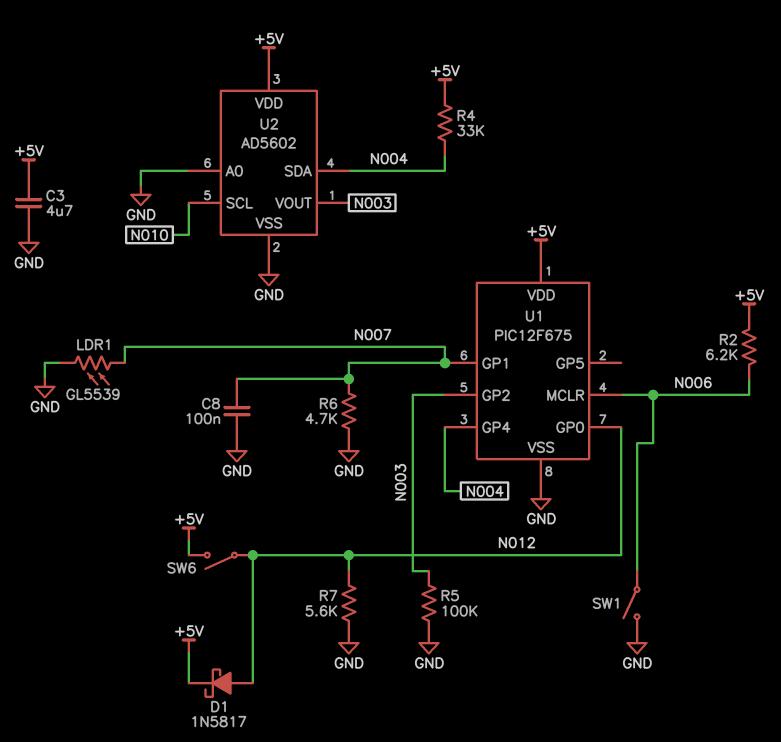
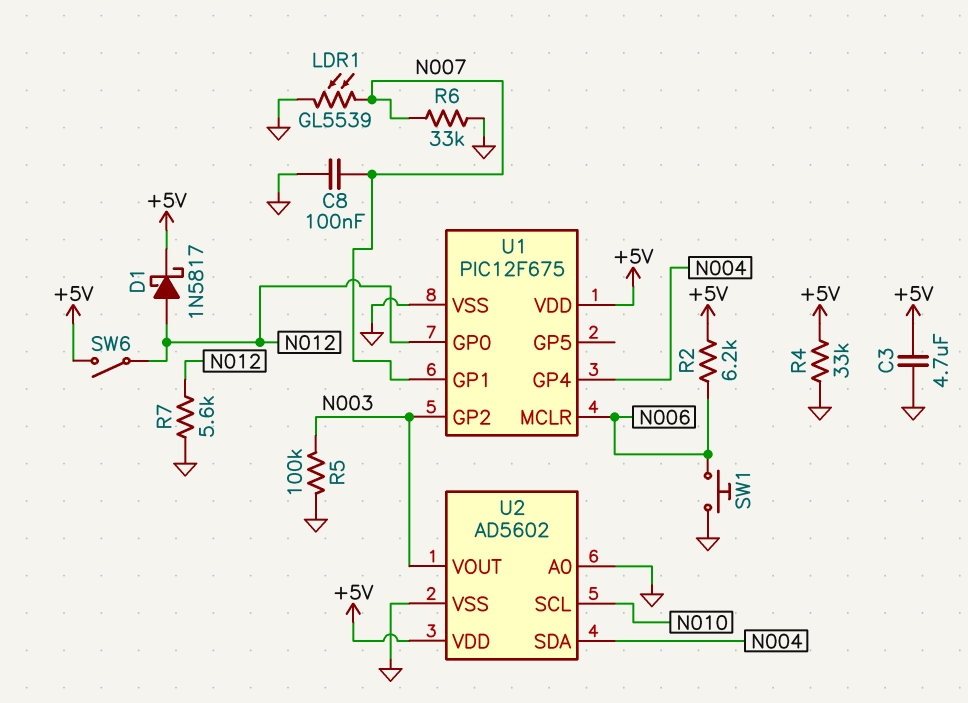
R4: 33k (+5V, N004) -> 33k (+5V, GND)
R6: 4.7k (GND, N007) -> 33k (GND, N007)
SW1: switch (GND, N006) -> button (GND, N006)

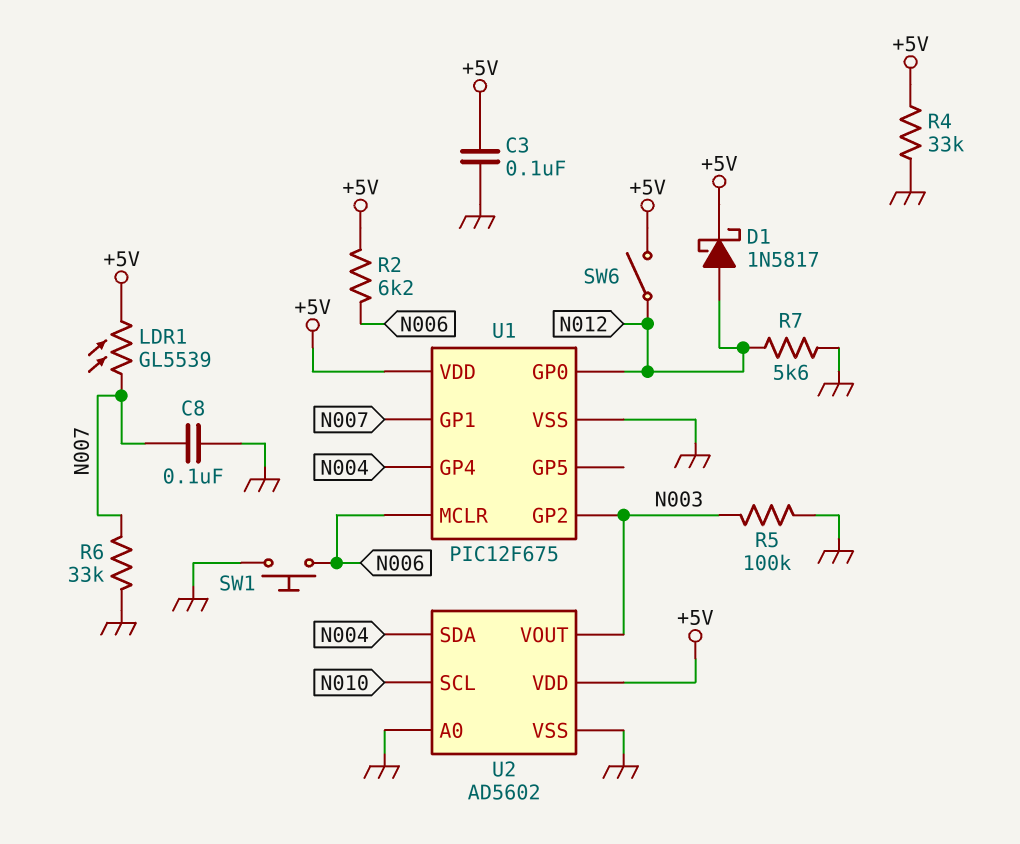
C3: 4.7uF (+5V, GND) -> 100nF (+5V, GND)
LDR1: GL5539 (GND, N007) -> GL5539 (+5V, N007)

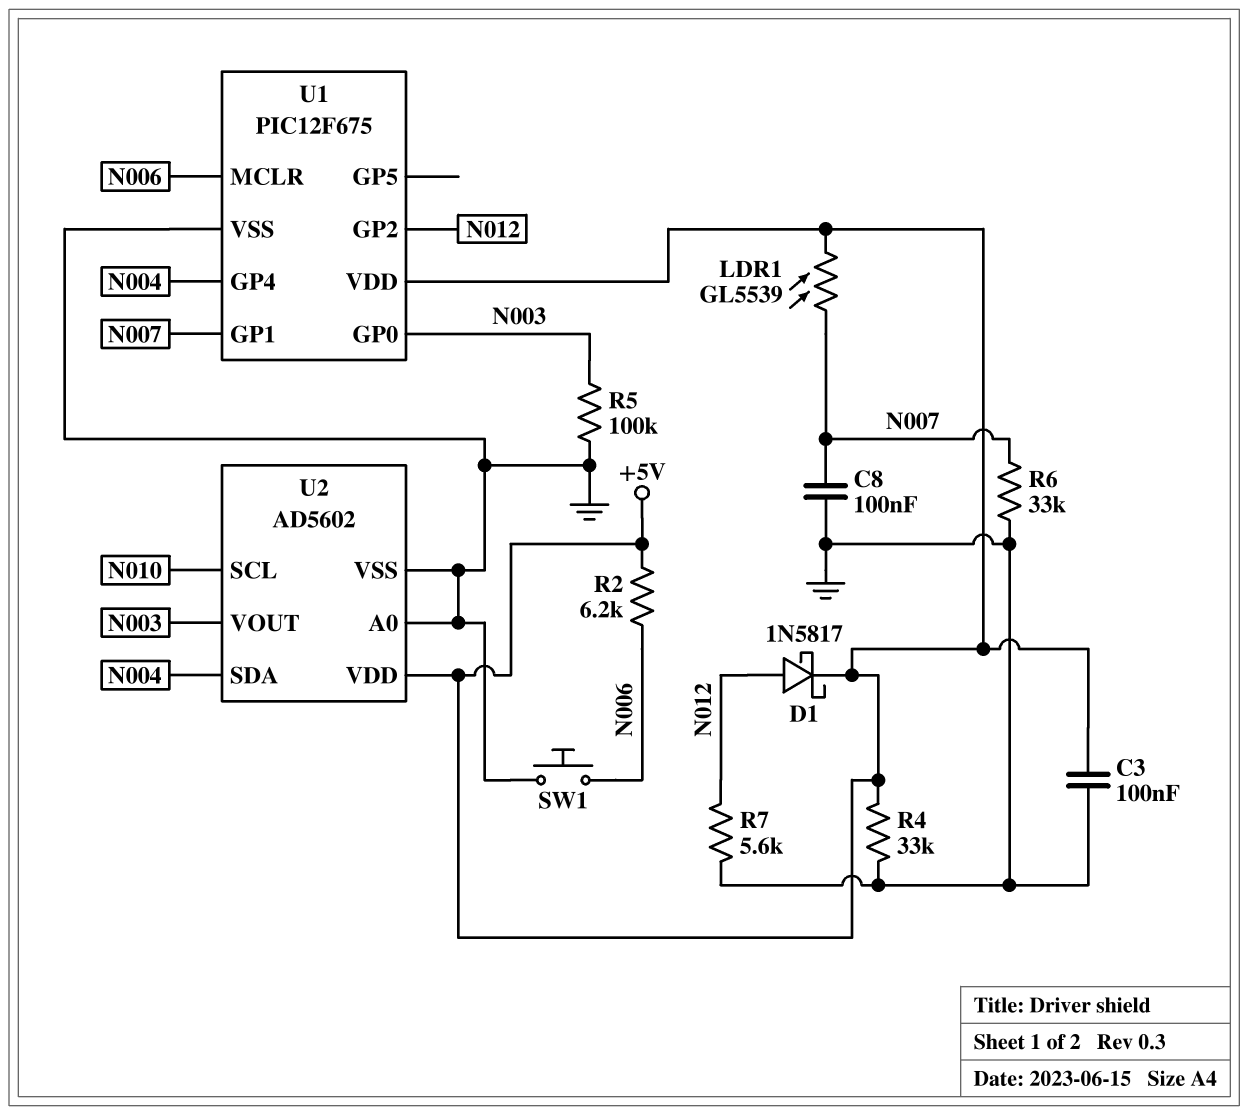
SW6: switch (+5V, N012) -> none
U1 pin GP0: N012 -> N003
U1 pin GP2: N003 -> N012

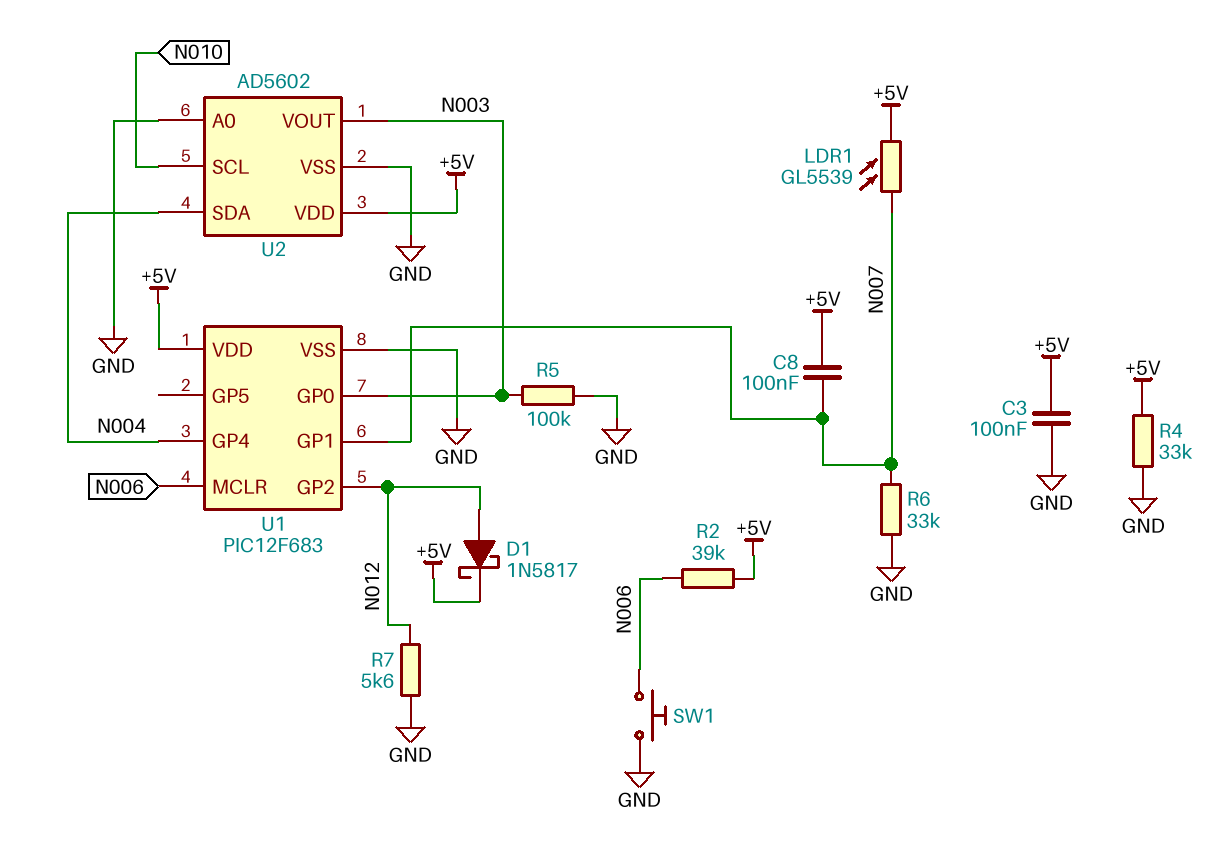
C8: 100nF (GND, N007) -> 100nF (+5V, N007)
R2: 6.2k (+5V, N006) -> 39k (+5V, N006)
U1: PIC12F675 -> PIC12F683

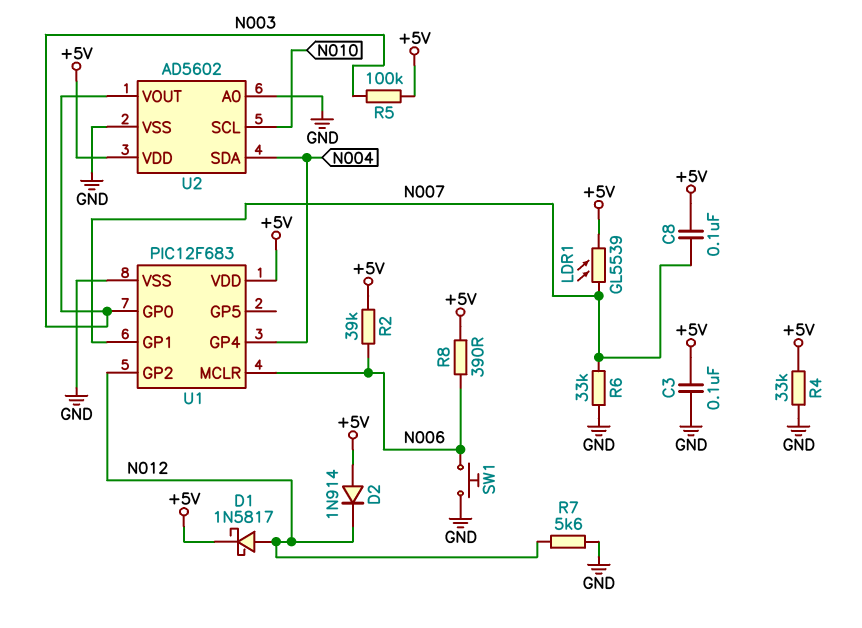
D2: none -> diode 1N914 (A +5V, K N012)
R5: 100k (GND, N003) -> 100k (+5V, N003)
R8: none -> 390 (+5V, N006)

